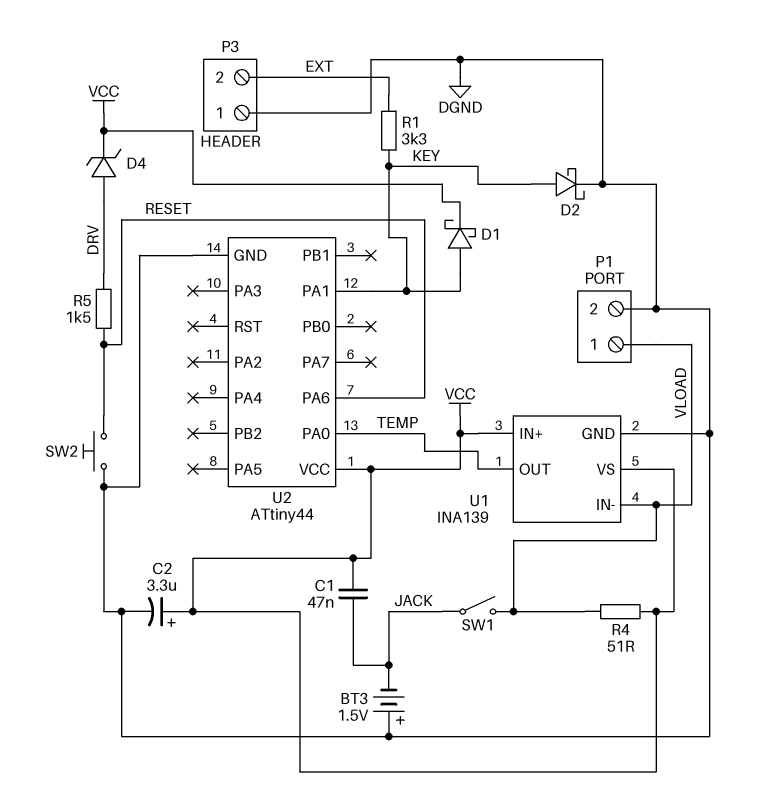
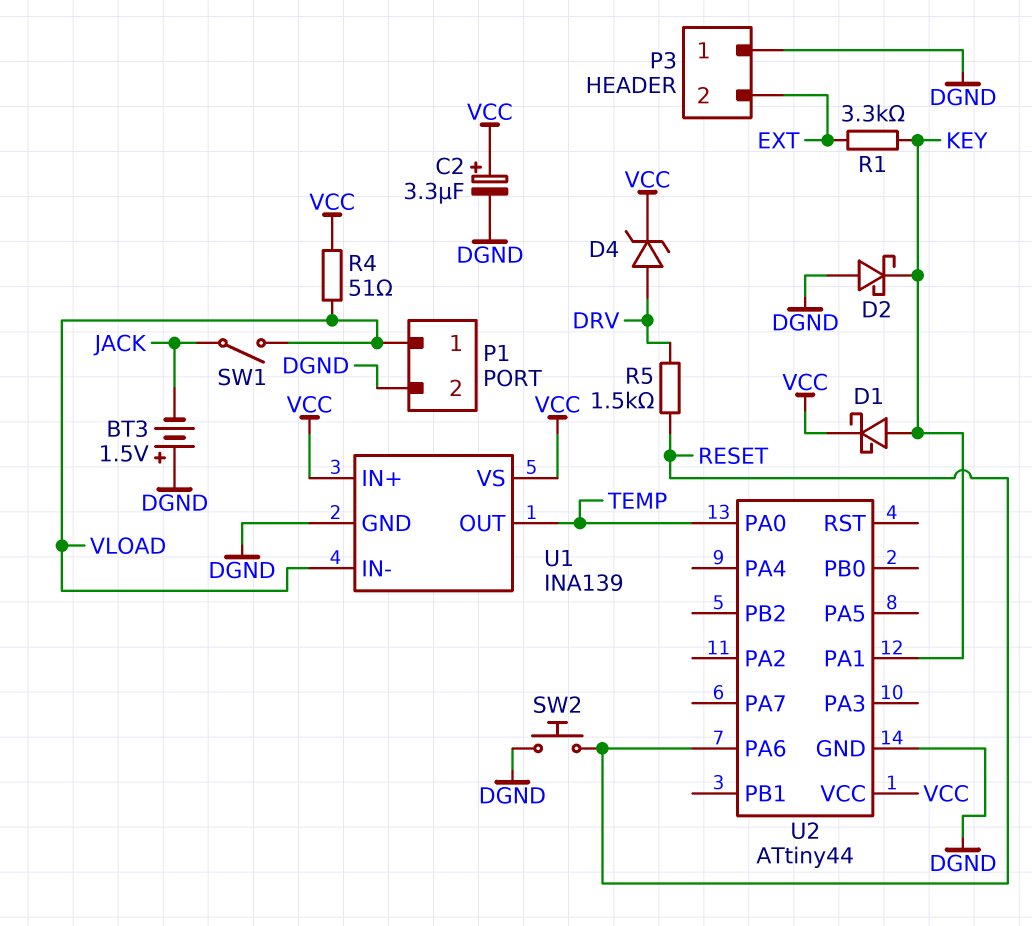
C1: 47nF (JACK, VCC) -> none
D2: schottky (A KEY, K DGND) -> schottky (A DGND, K KEY)

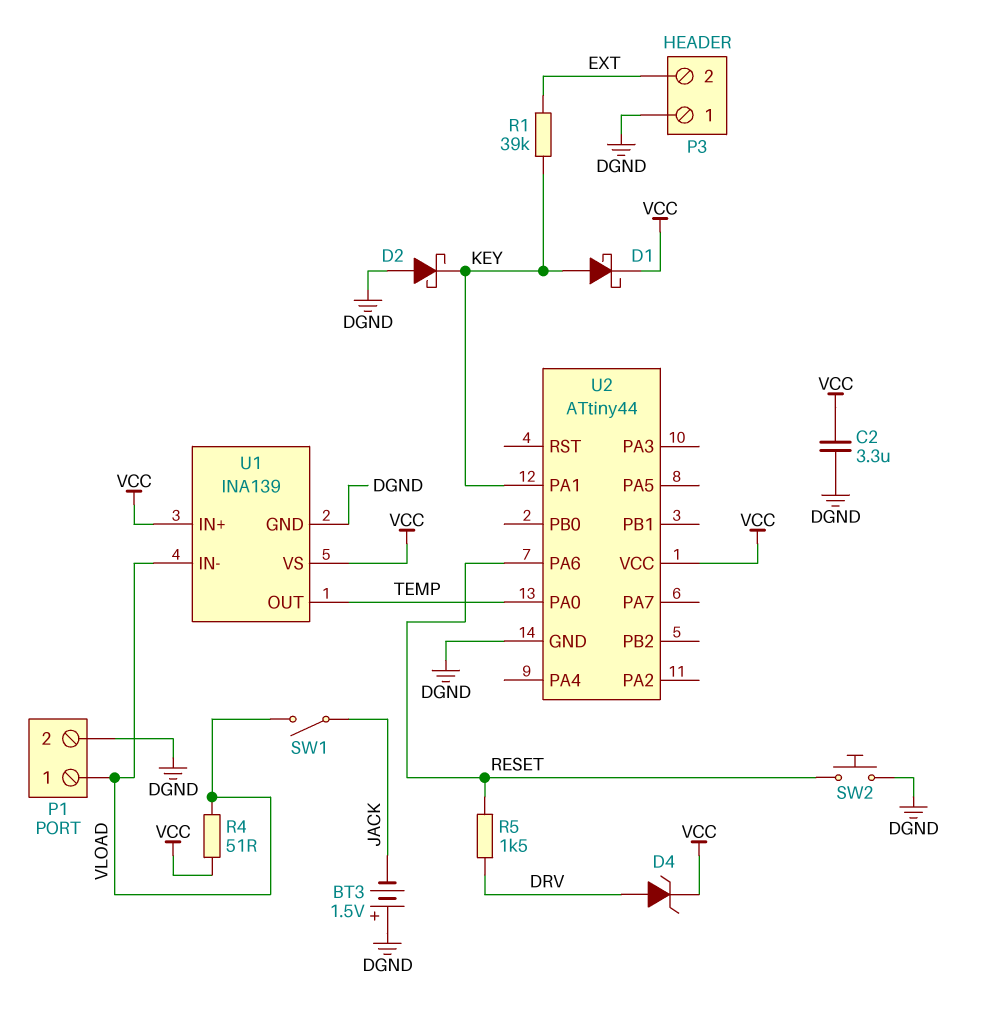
C2: 3.3uF (plus VCC, minus DGND) -> 3.3uF (DGND, VCC)
R1: 3.3k (EXT, KEY) -> 39k (EXT, KEY)

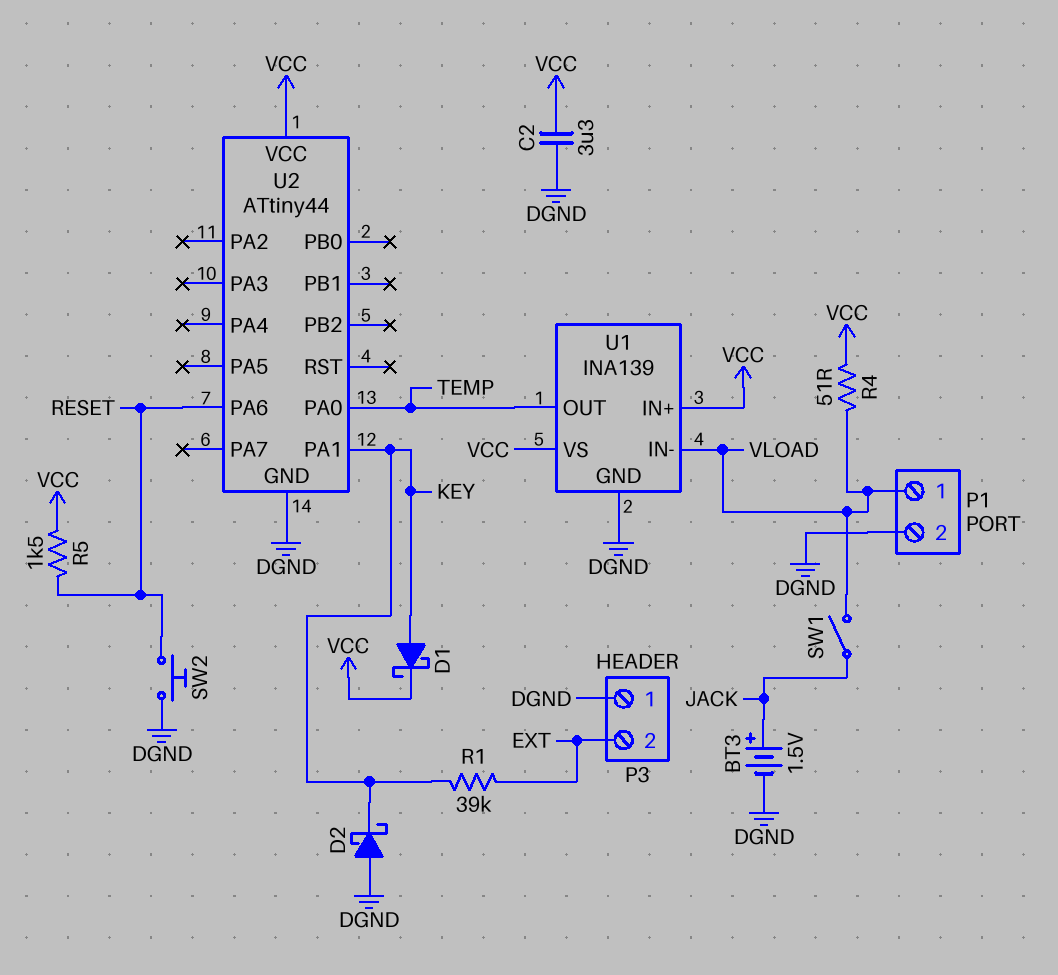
BT3: 1.5V (plus DGND, minus JACK) -> 1.5V (plus JACK, minus DGND)
D4: zener (A DRV, K VCC) -> none
R5: 1.5k (DRV, RESET) -> 1.5k (RESET, VCC)

